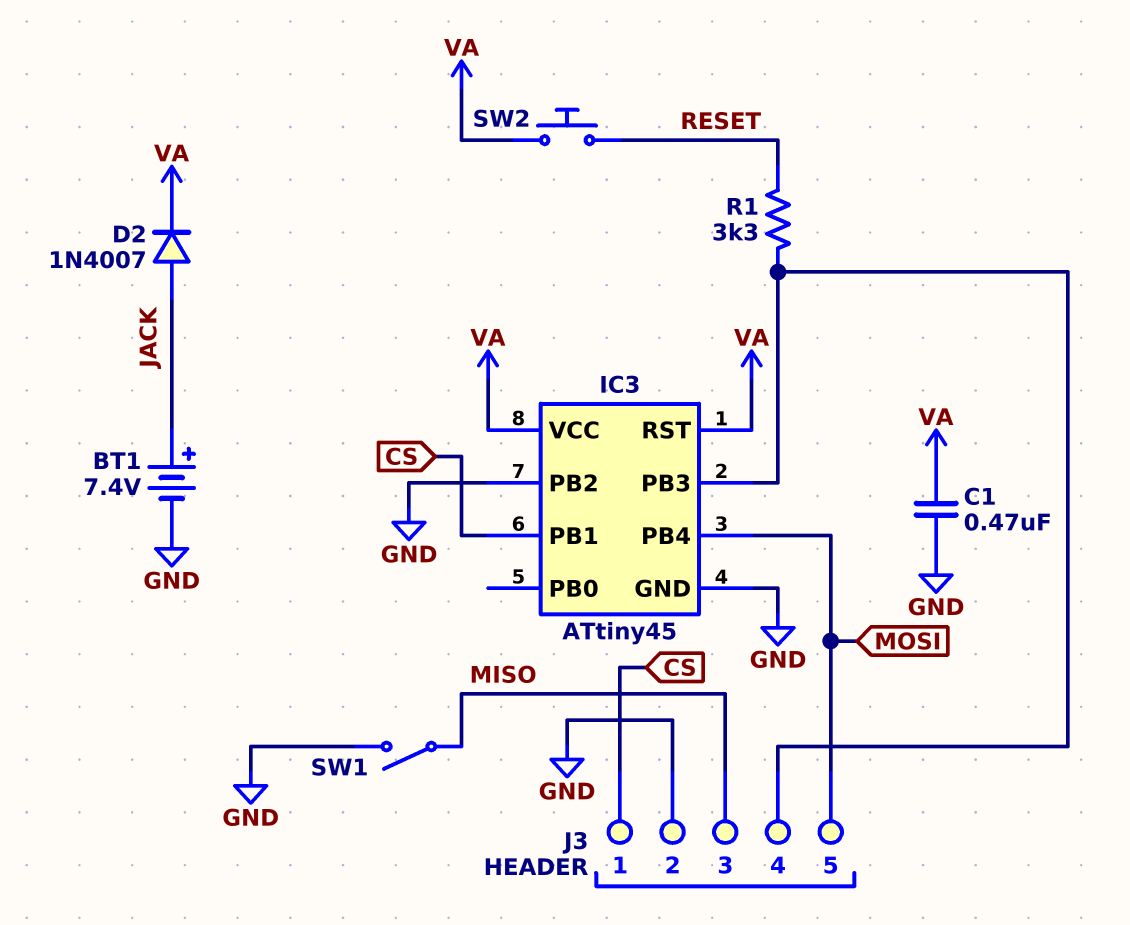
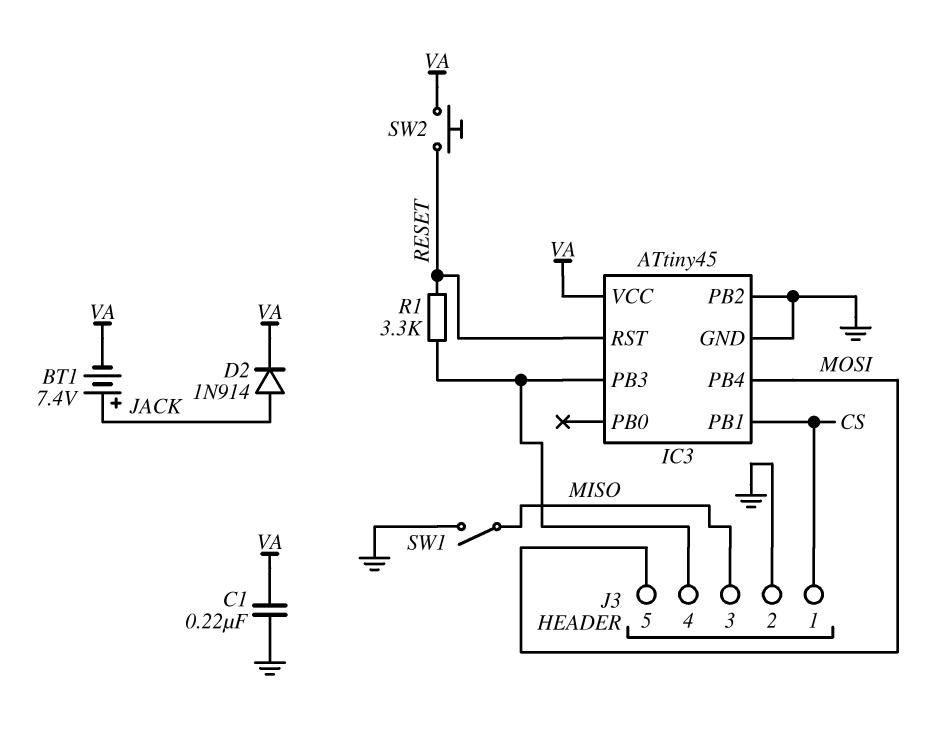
BT1: 7.4V (plus JACK, minus GND) -> 7.4V (plus JACK, minus VA)
C1: 470nF (GND, VA) -> 220nF (GND, VA)
D2: diode 1N4007 (A JACK, K VA) -> diode 1N914 (A JACK, K VA)
IC3 pin RST: VA -> RESET

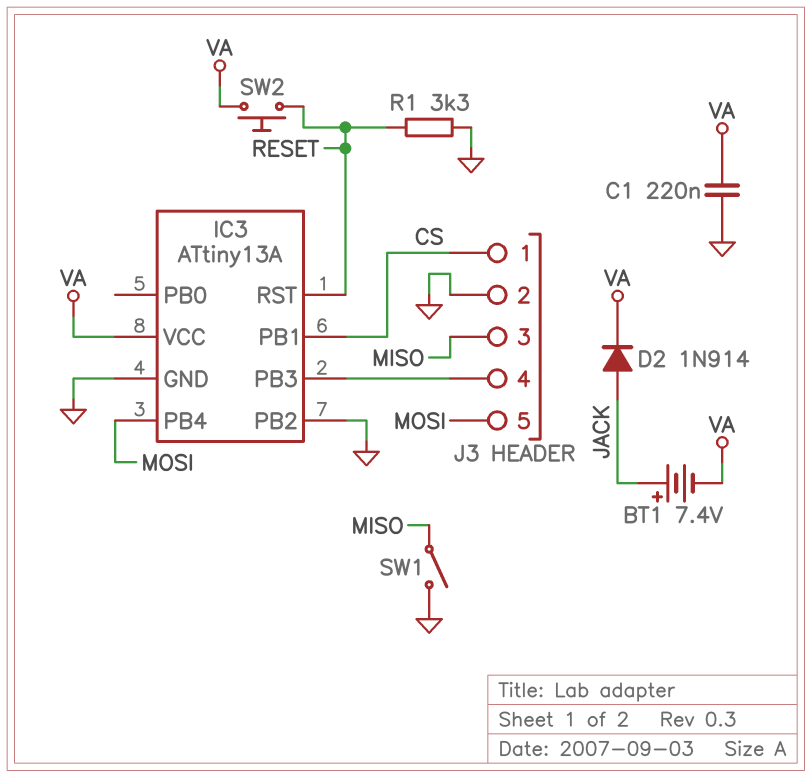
IC3: ATtiny45 -> ATtiny13A
R1: 3.3k (IC3/PB3, RESET) -> 3.3k (GND, RESET)

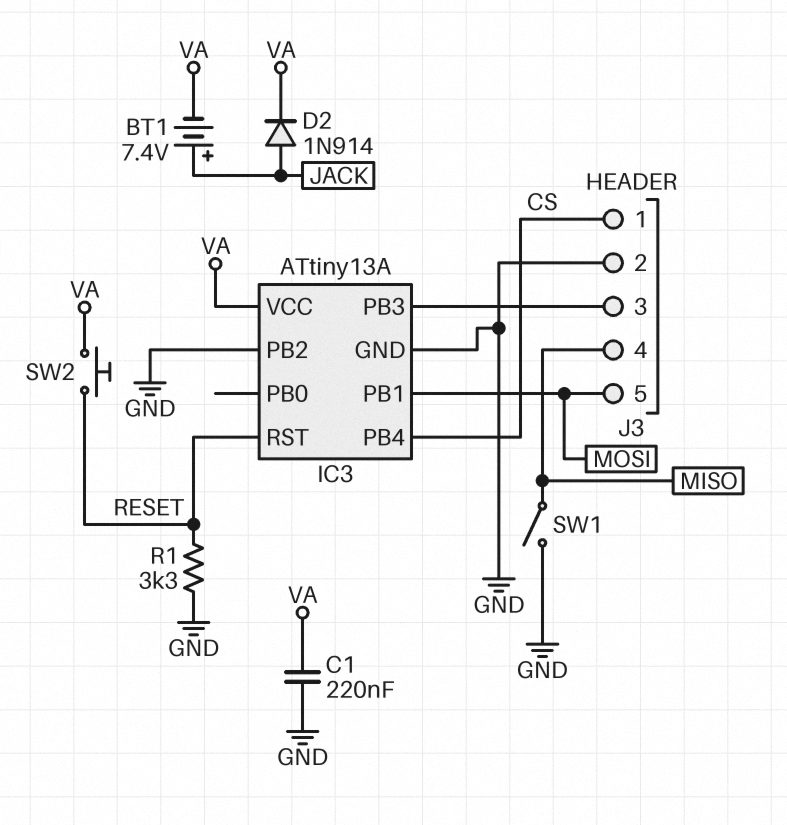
IC3 pin PB1: CS -> MOSI
IC3 pin PB4: MOSI -> CS
J3 pin 3: MISO -> IC3/PB3
J3 pin 4: IC3/PB3 -> MISO

